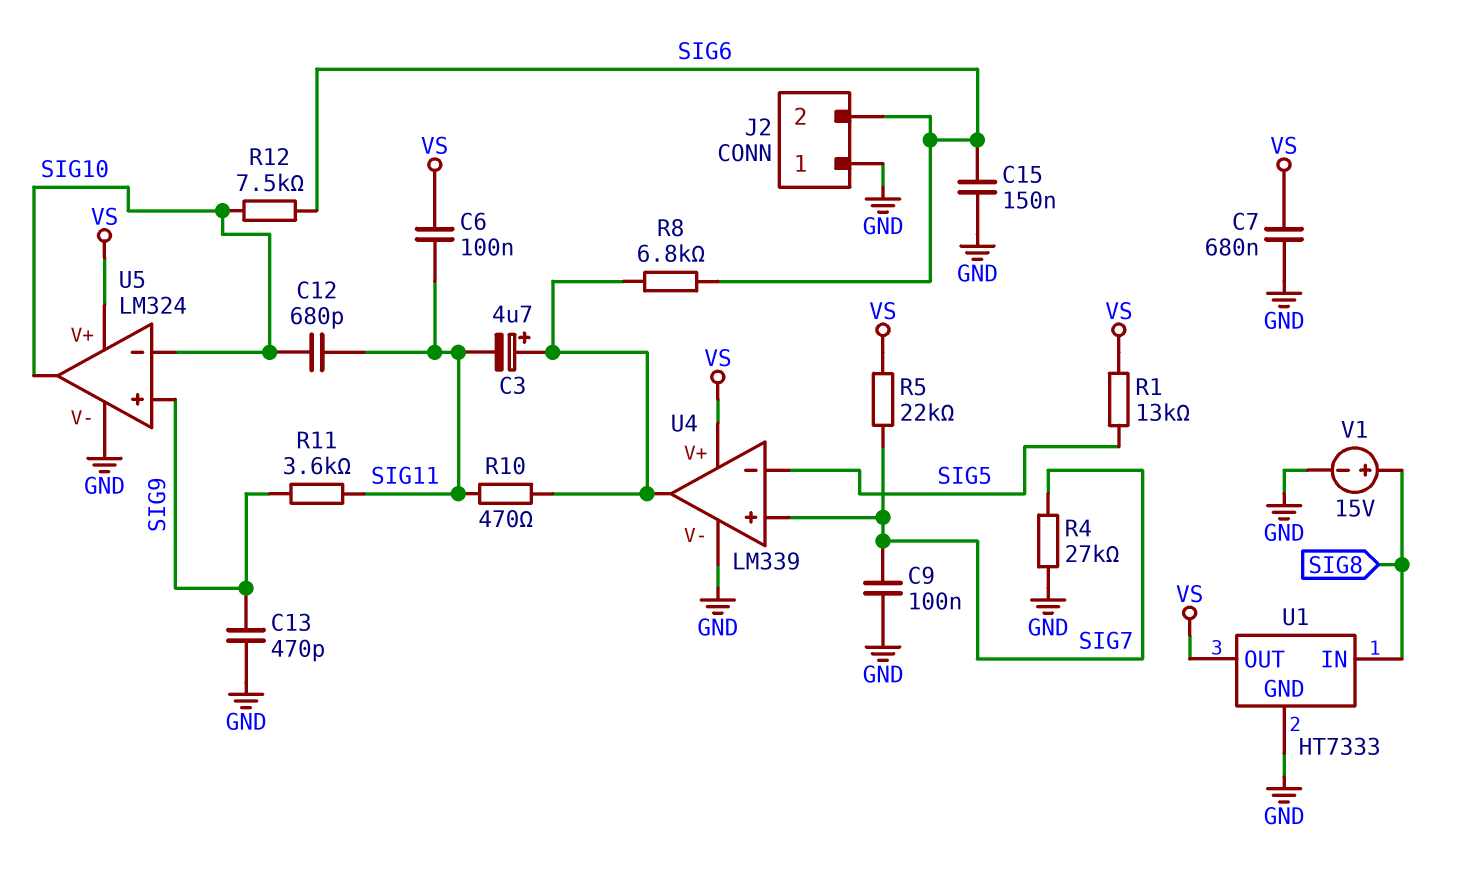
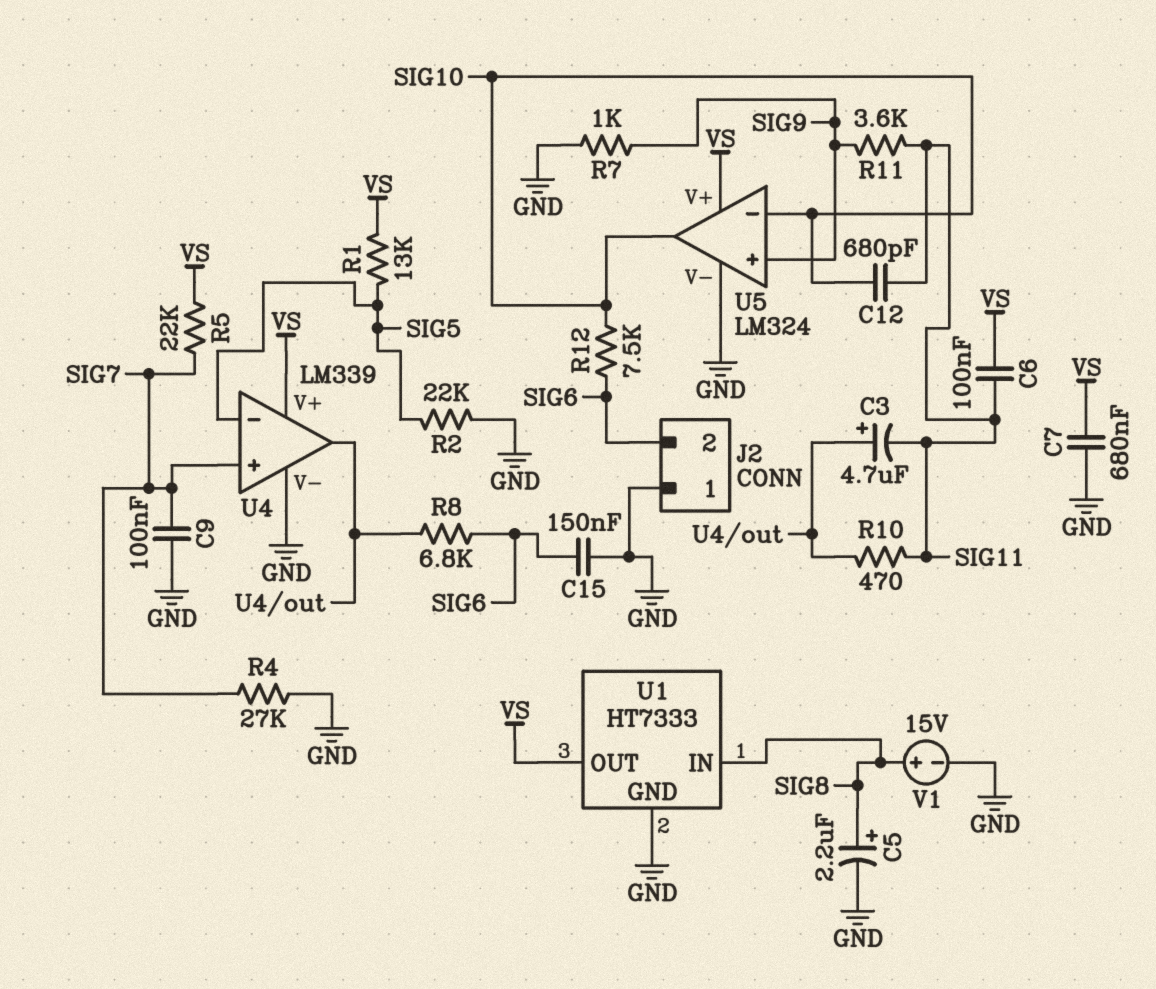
C5: none -> 2.2uF (plus SIG8, minus GND)
C13: 470pF (GND, SIG9) -> none
R2: none -> 22k (GND, SIG5)
R7: none -> 1k (GND, SIG9)

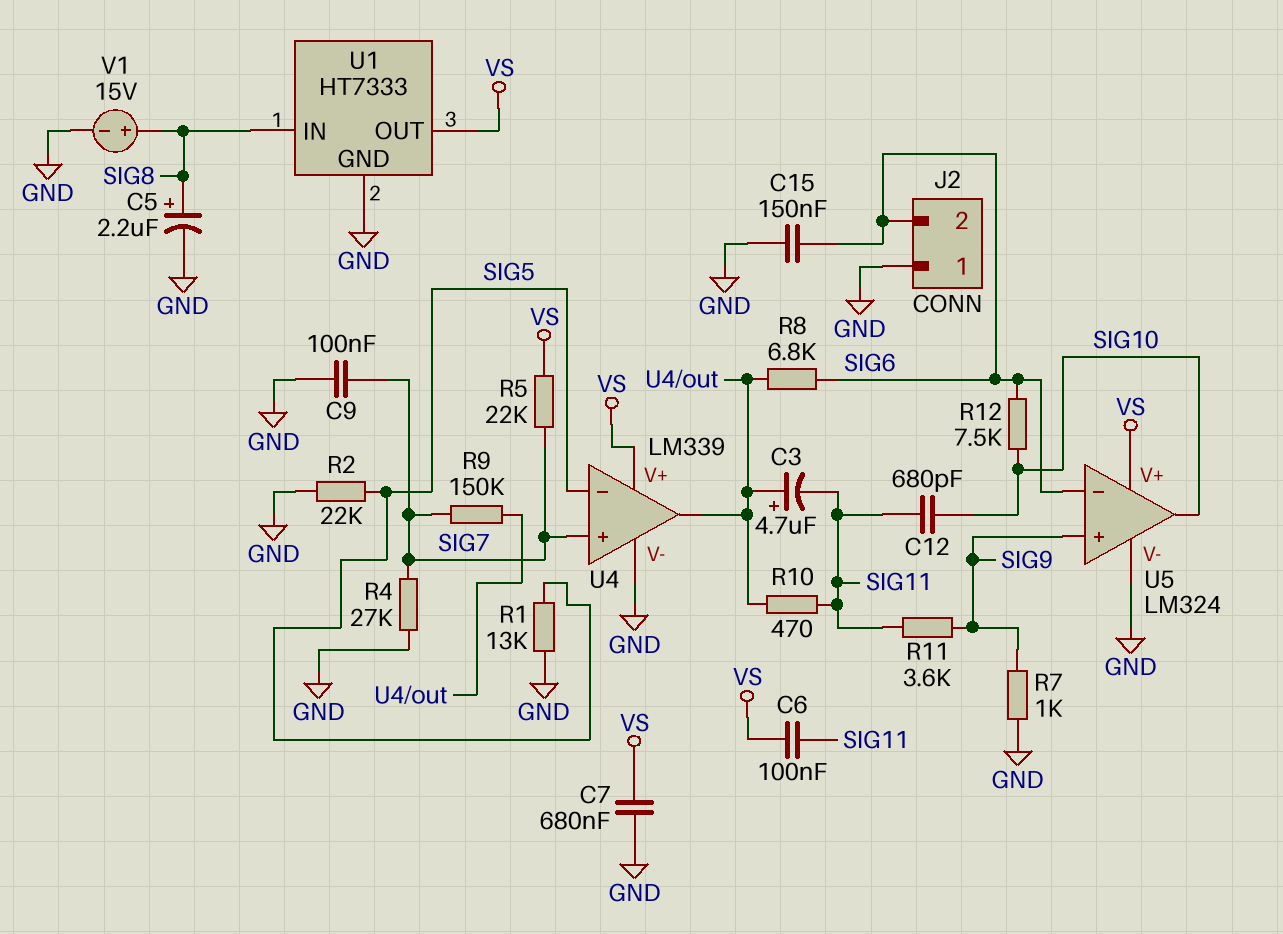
R1: 13k (SIG5, VS) -> 13k (GND, SIG5)
R9: none -> 150k (SIG7, U4/out)
U5 pin in-: SIG10 -> SIG6

